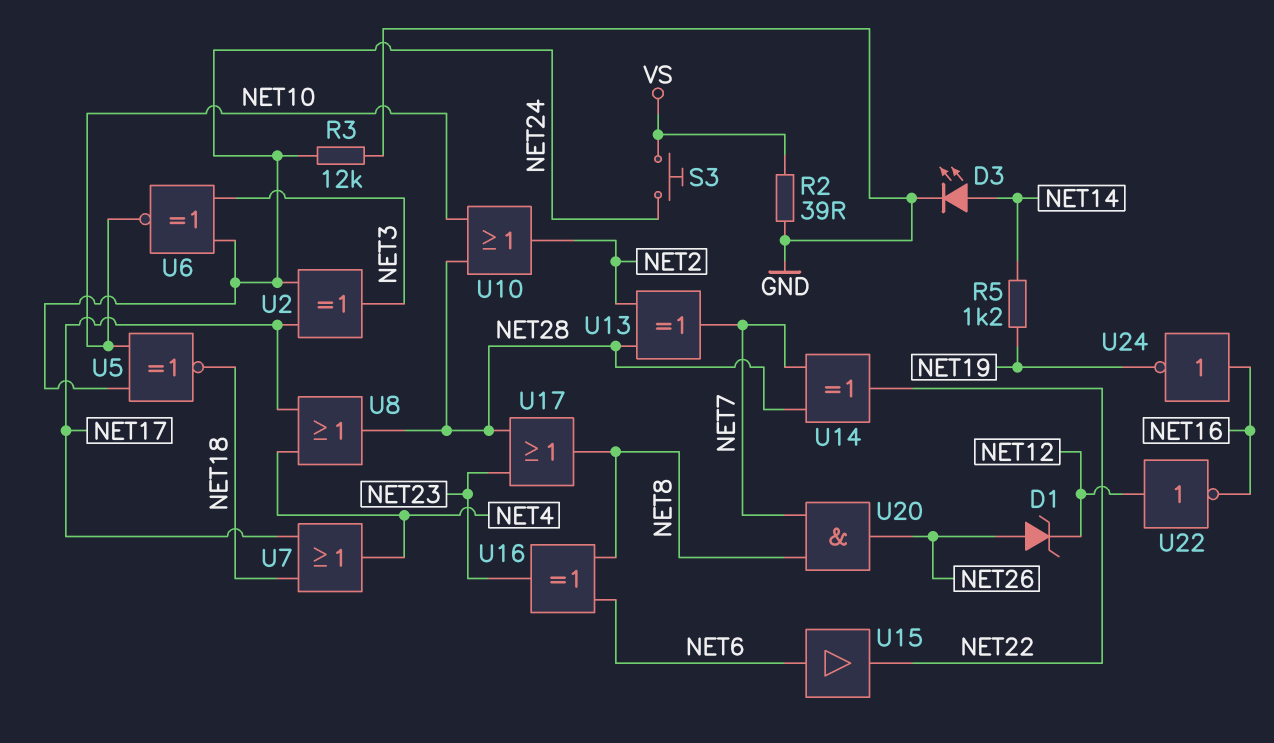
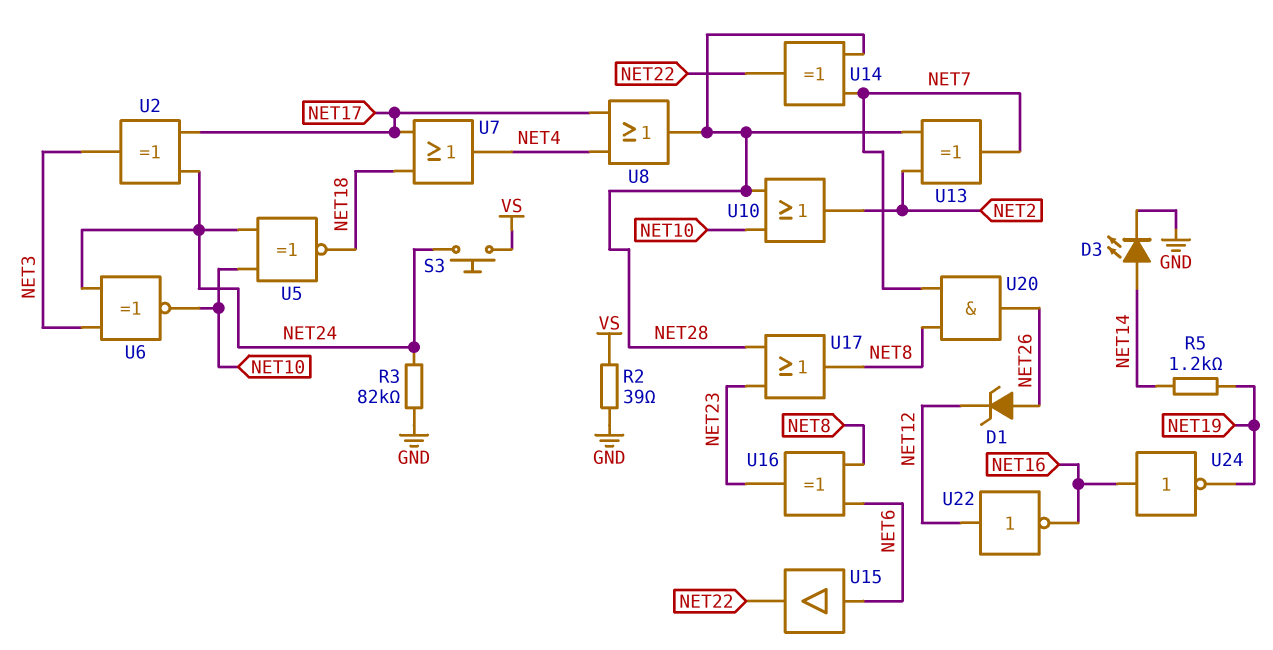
R3: 12k (GND, NET24) -> 82k (GND, NET24)

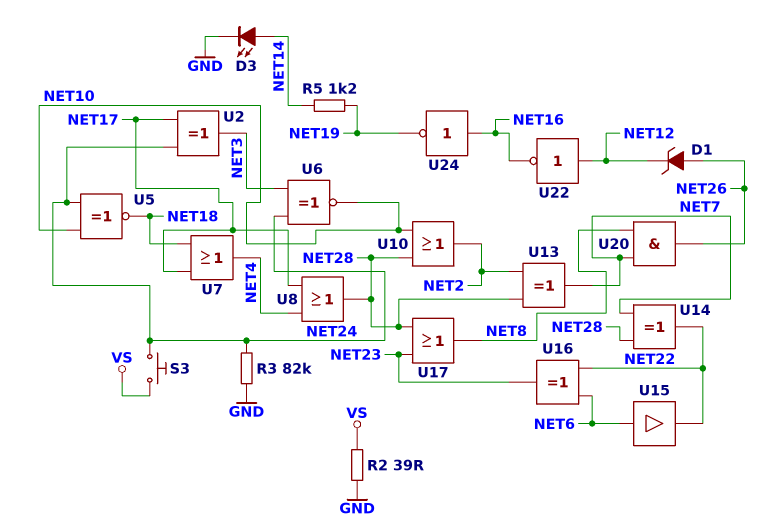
U16: XOR (in NET6, in NET8, out NET23) -> XOR (in NET6, in NET22, out NET23)

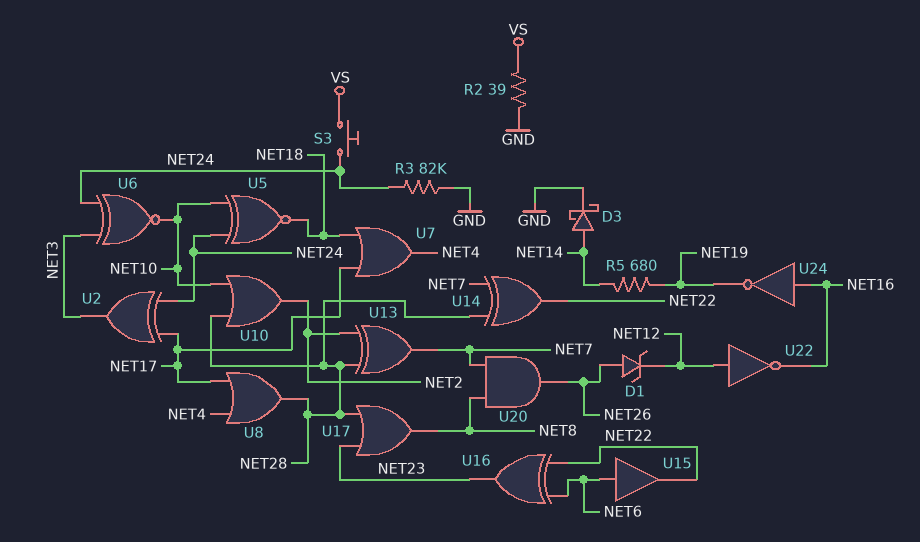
D3: LED (A NET14, K GND) -> schottky (A NET14, K GND)
R5: 1.2k (NET14, NET19) -> 680 (NET14, NET19)

